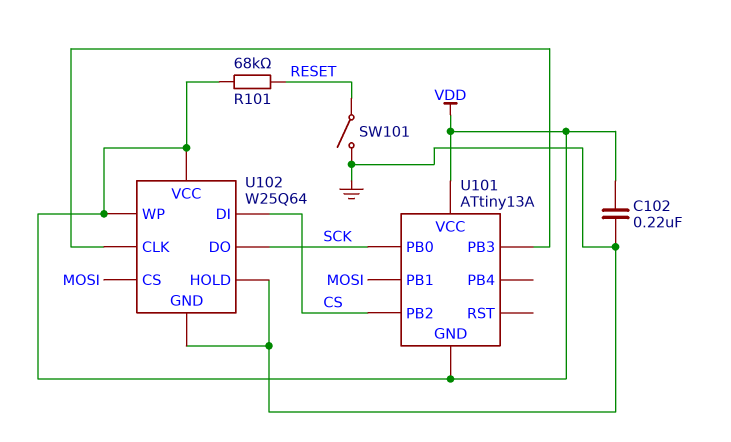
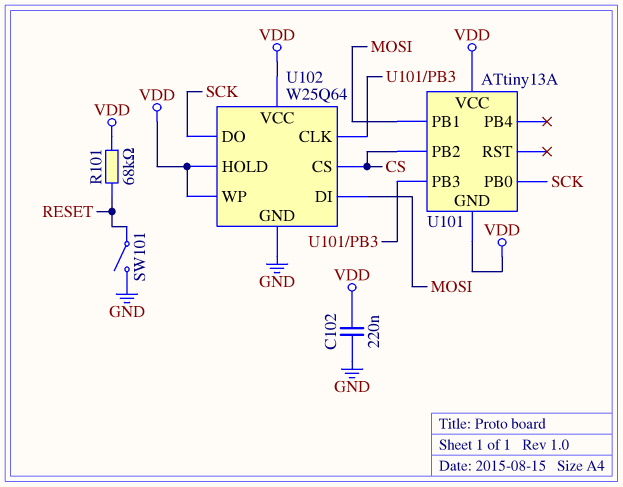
U102 pin CS: MOSI -> CS
U102 pin DI: CS -> MOSI
U102 pin HOLD: GND -> VDD

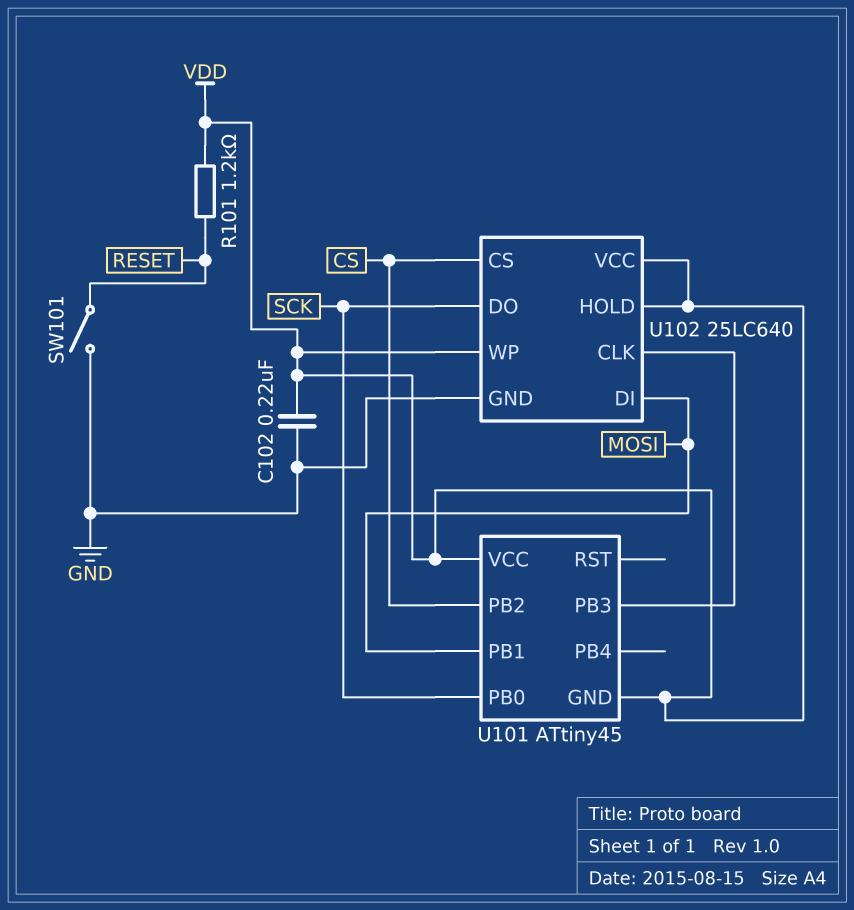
R101: 68k (RESET, VDD) -> 1.2k (RESET, VDD)
U101: ATtiny13A -> ATtiny45
U102: W25Q64 -> 25LC640

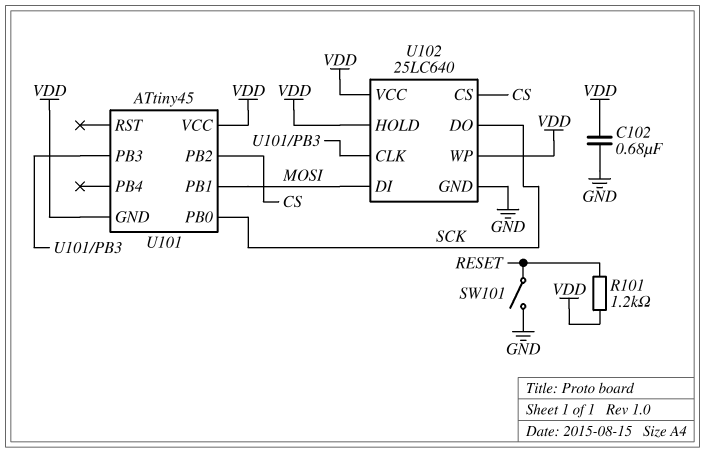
C102: 220nF (GND, VDD) -> 680nF (GND, VDD)

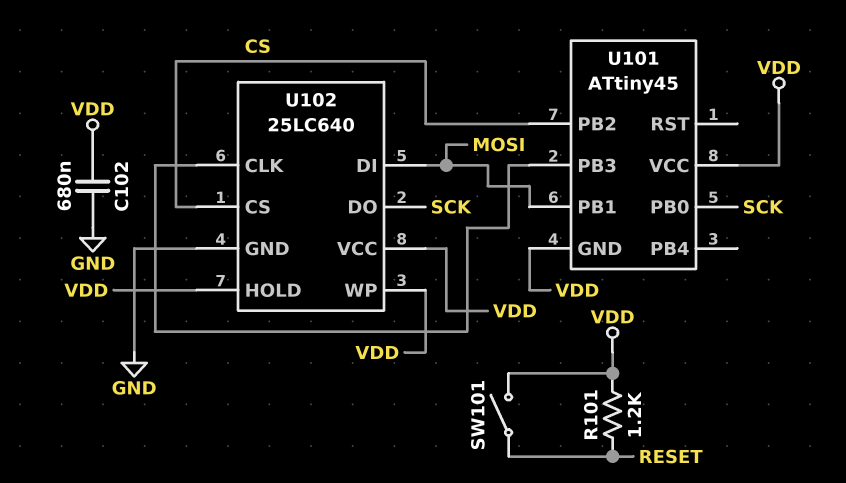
SW101: switch (GND, RESET) -> switch (RESET, VDD)

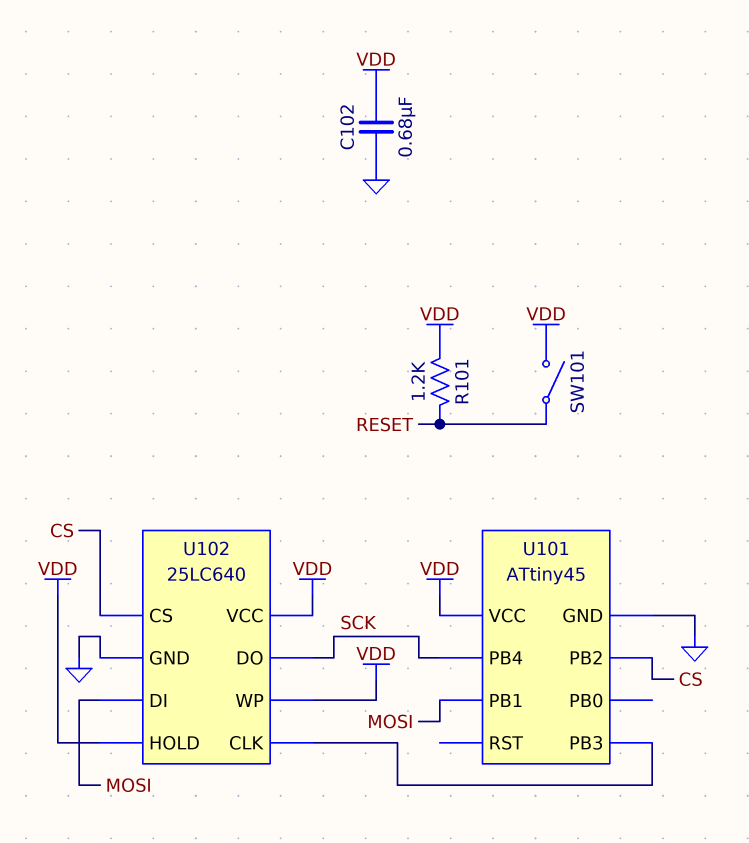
U101 pin GND: VDD -> GND
U101 pin PB0: SCK -> none
U101 pin PB4: none -> SCK

